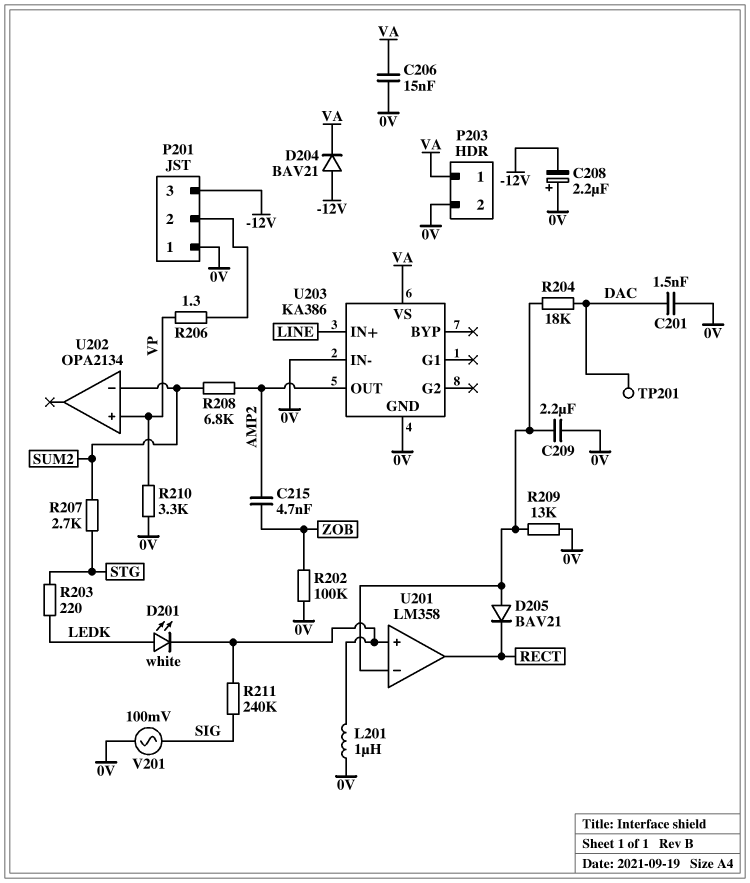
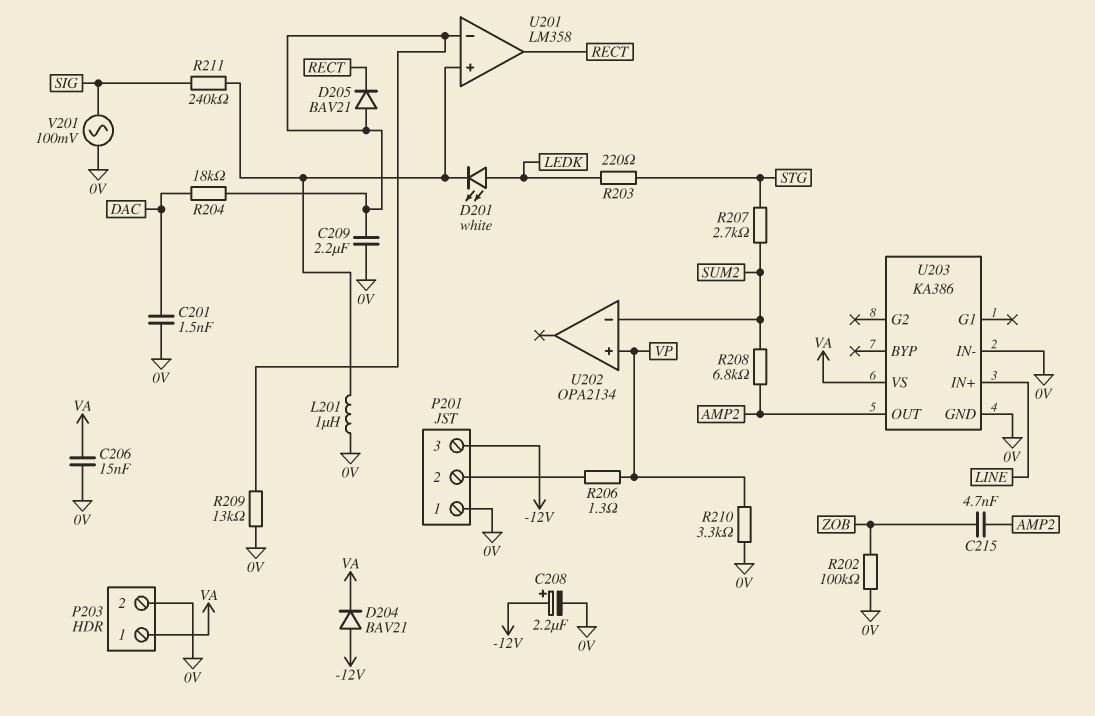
C208: 2.2uF (plus 0V, minus -12V) -> 2.2uF (plus -12V, minus 0V)
TP201: test point (DAC) -> none

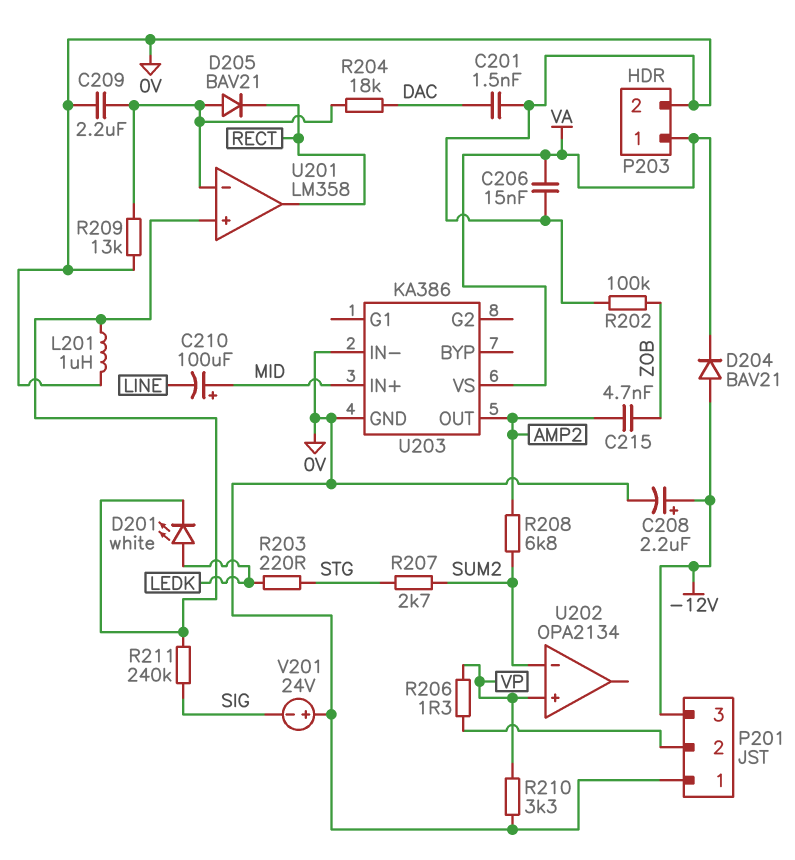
C210: none -> 100uF (plus MID, minus LINE)
U203 pin IN+: LINE -> MID
V201: AC 100mV (0V, SIG) -> 24V (plus 0V, minus SIG)

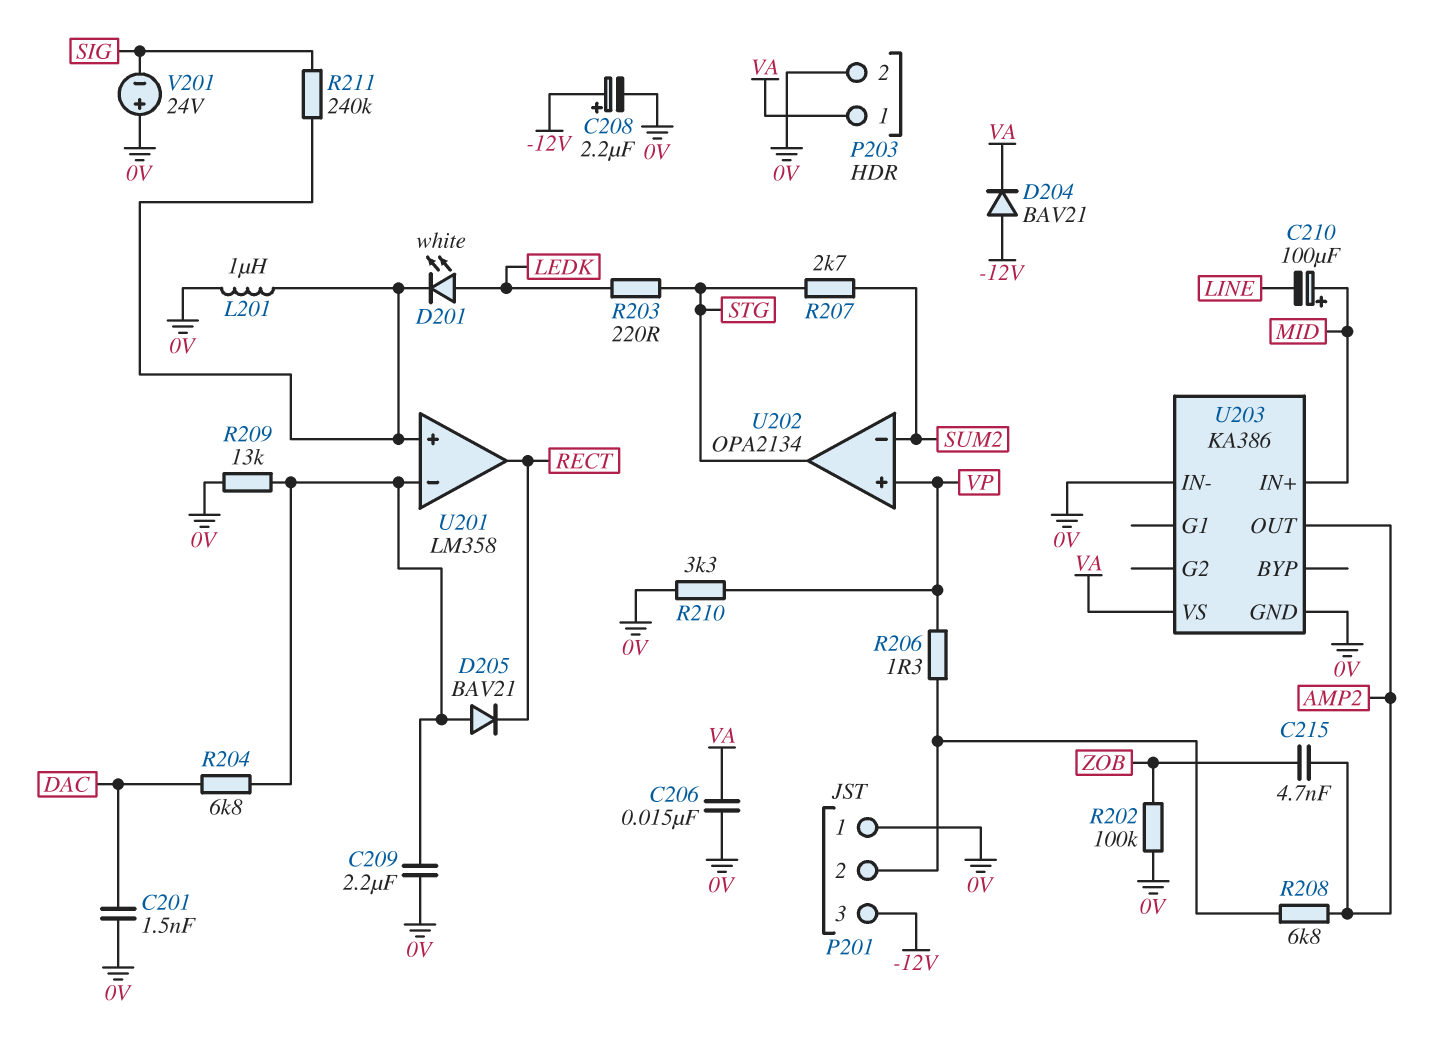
R204: 18k (DAC, U201/in-) -> 6.8k (DAC, U201/in-)
R208: 6.8k (AMP2, SUM2) -> 6.8k (AMP2, P201/2)
U202 pin out: none -> STG

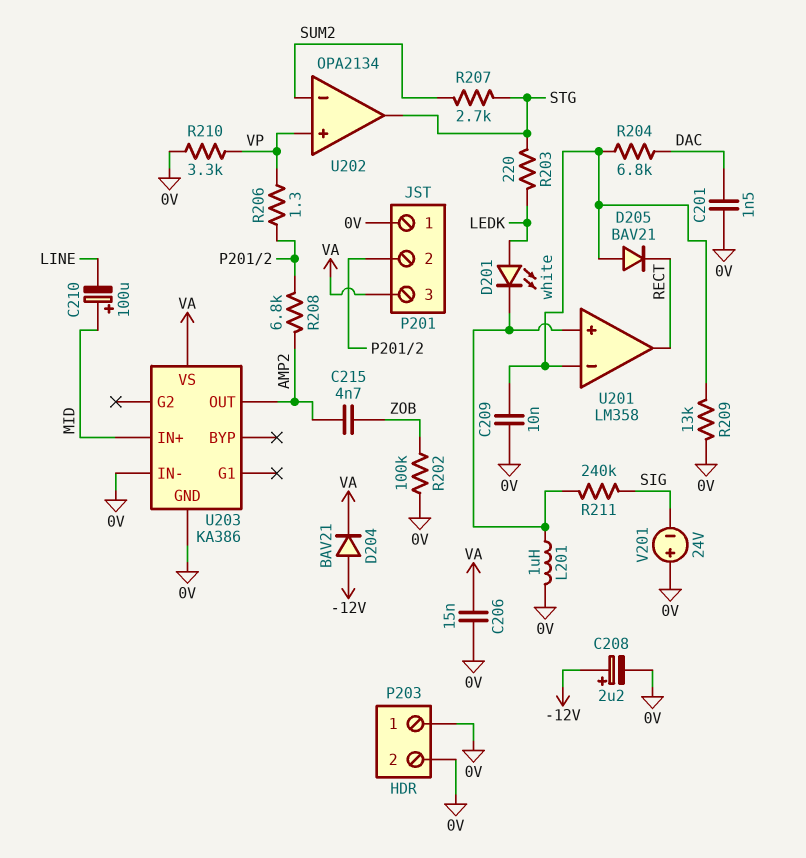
C209: 2.2uF (0V, U201/in-) -> 10nF (0V, U201/in-)
P201 pin 3: -12V -> VA
P203 pin 1: VA -> 0V

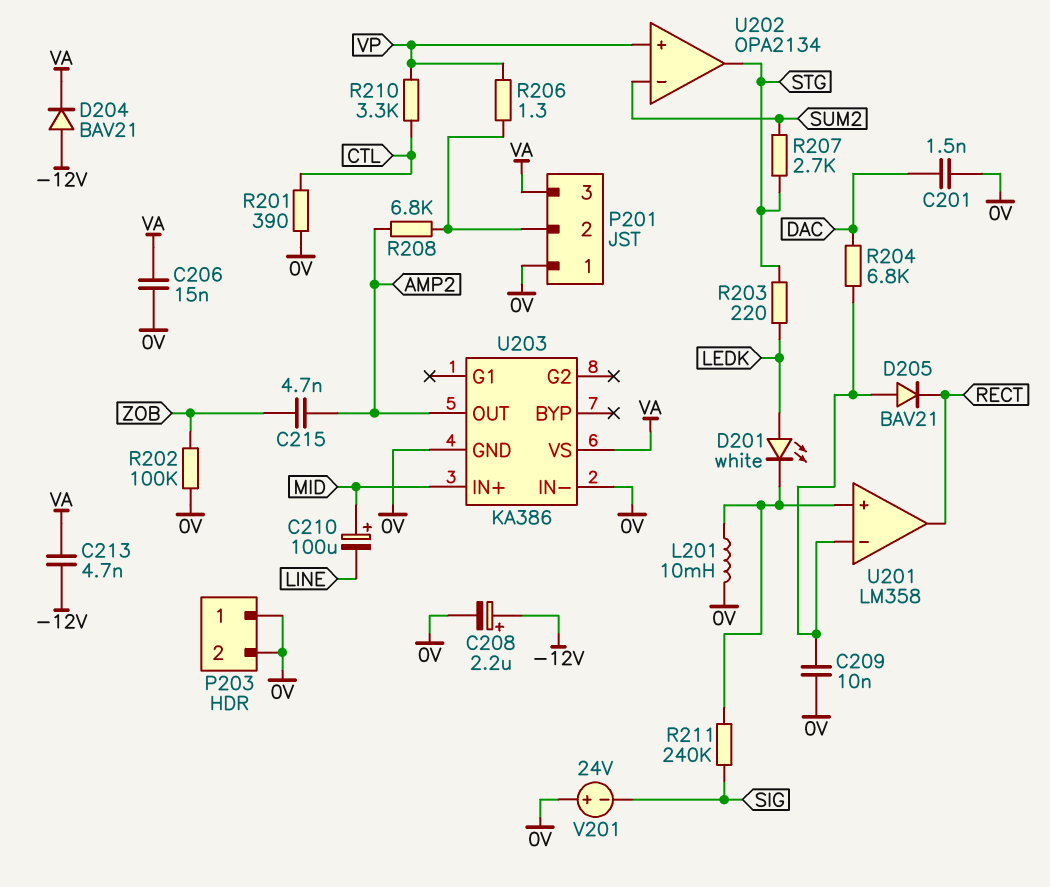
C213: none -> 4.7nF (-12V, VA)
L201: 1uH (0V, U201/in+) -> 10mH (0V, U201/in+)
R201: none -> 390 (0V, CTL)
R209: 13k (0V, U201/in-) -> none
R210: 3.3k (0V, VP) -> 3.3k (CTL, VP)

